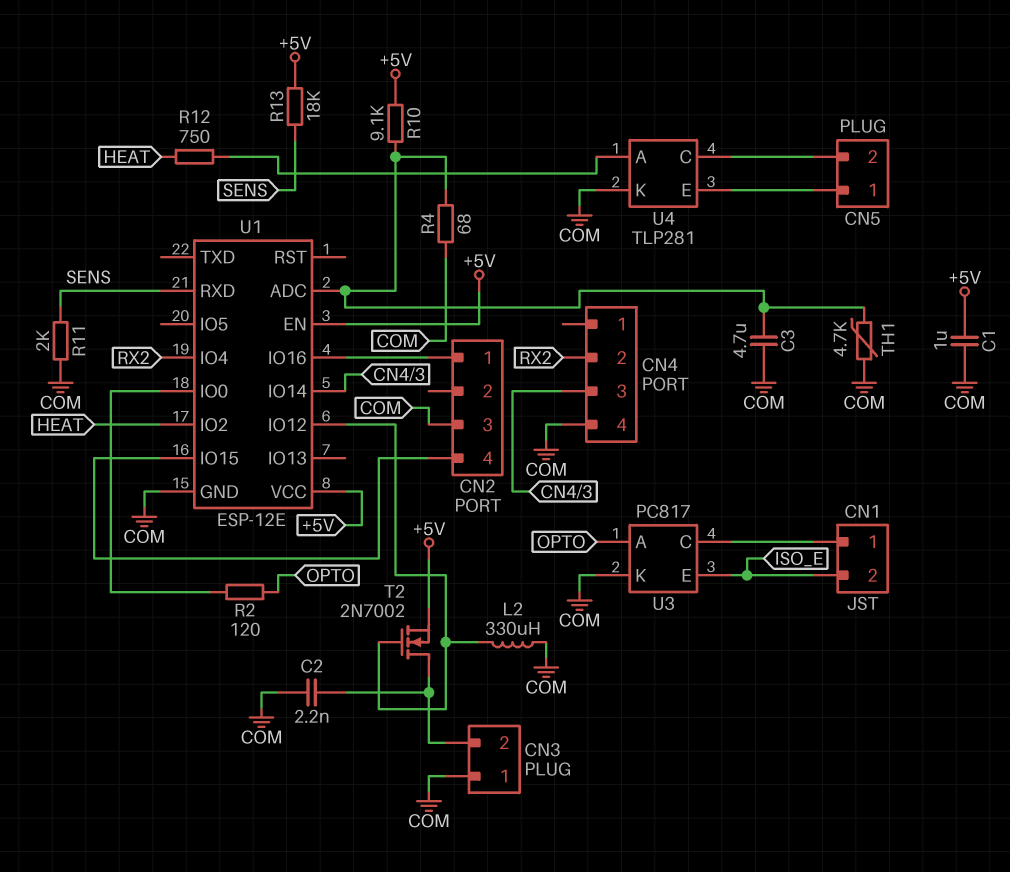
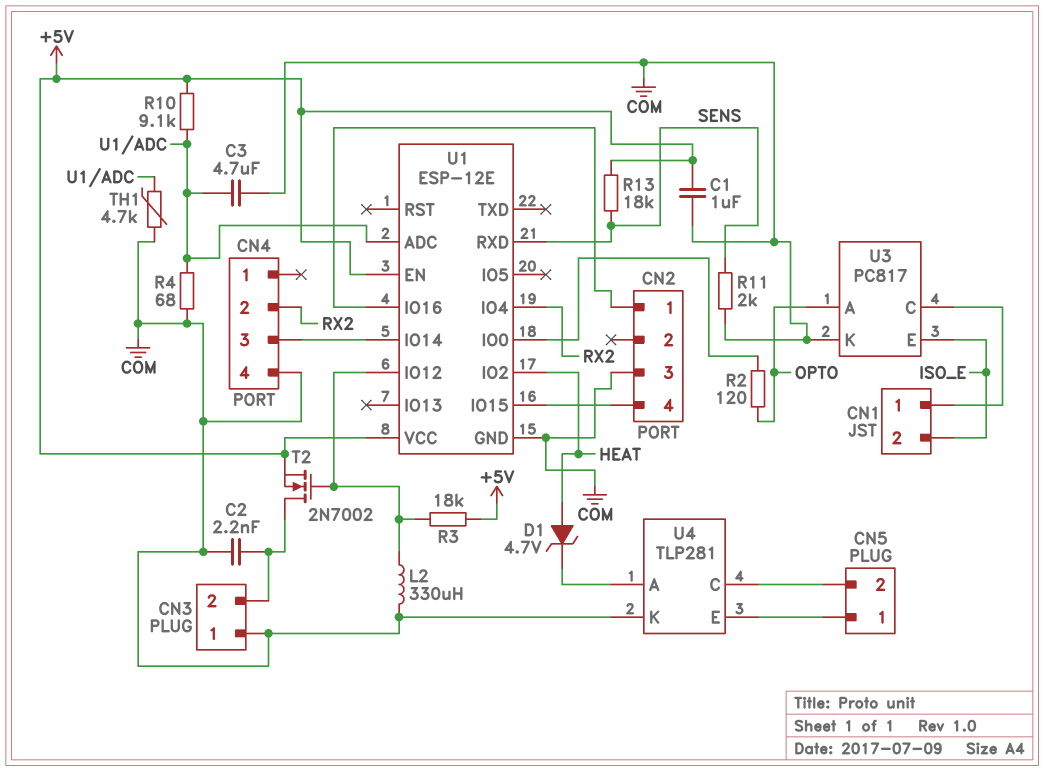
D1: none -> zener 4.7V (A HEAT, K U4/A)
R3: none -> 18k (+5V, U1/IO12)
R12: 750 (HEAT, U4/A) -> none

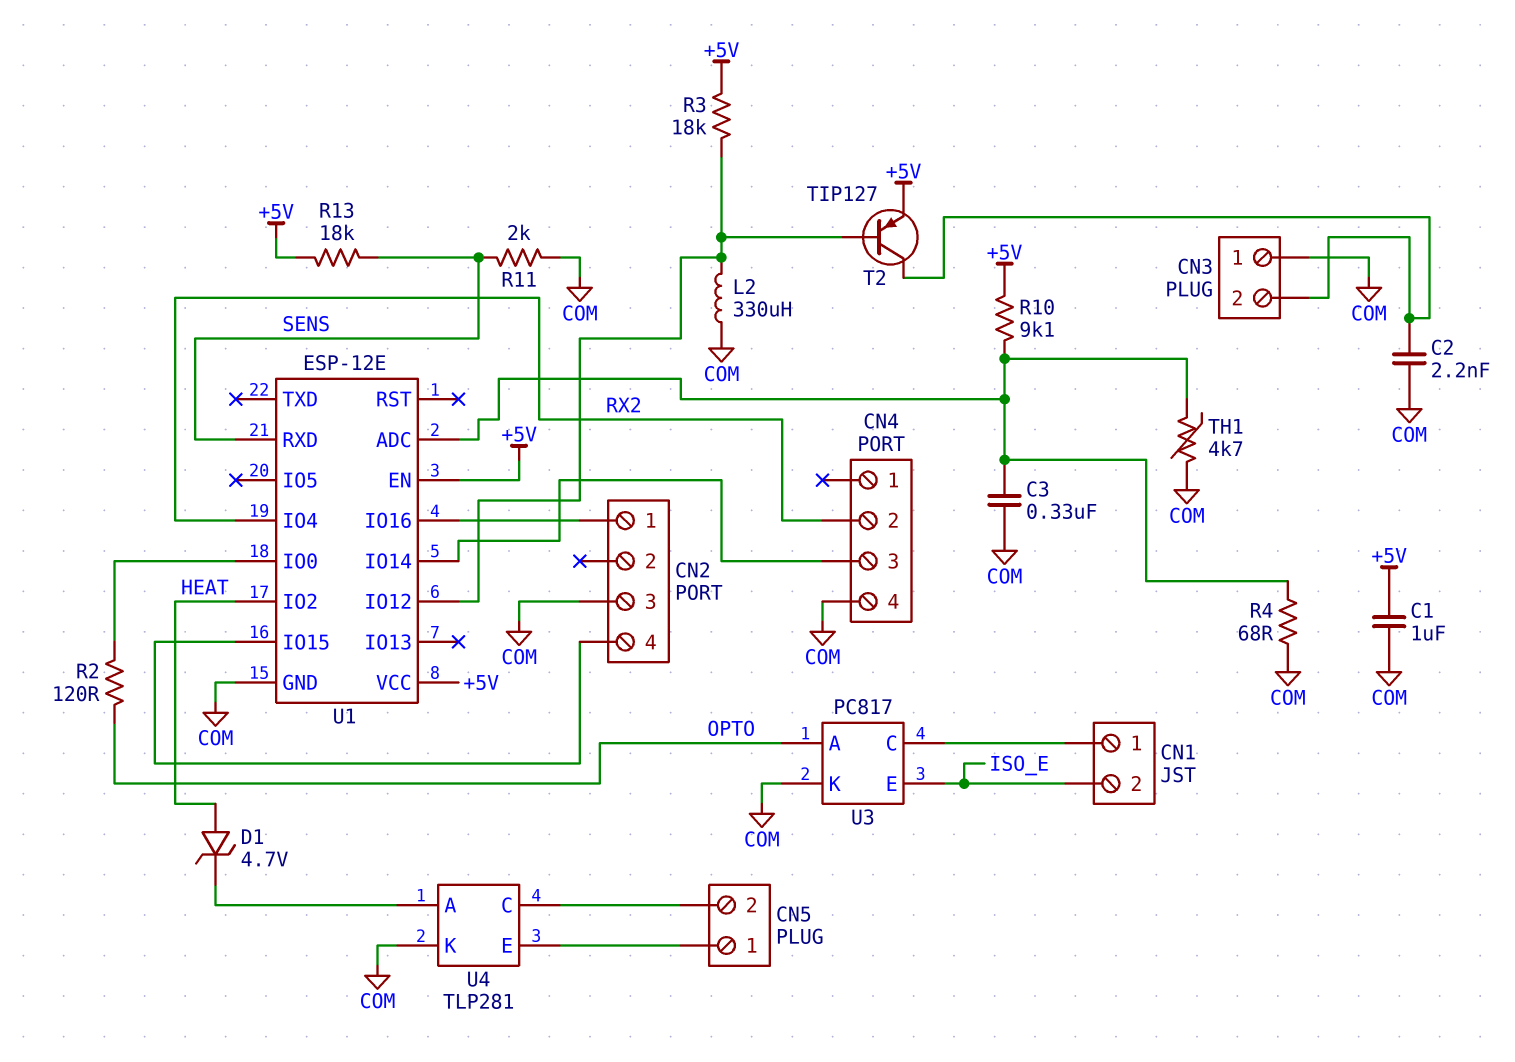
C3: 4.7uF (COM, U1/ADC) -> 330nF (COM, U1/ADC)
T2: NMOS 2N7002 (G U1/IO12, D CN3/2, S +5V) -> PNP TIP127 (B U1/IO12, C CN3/2, E +5V)

